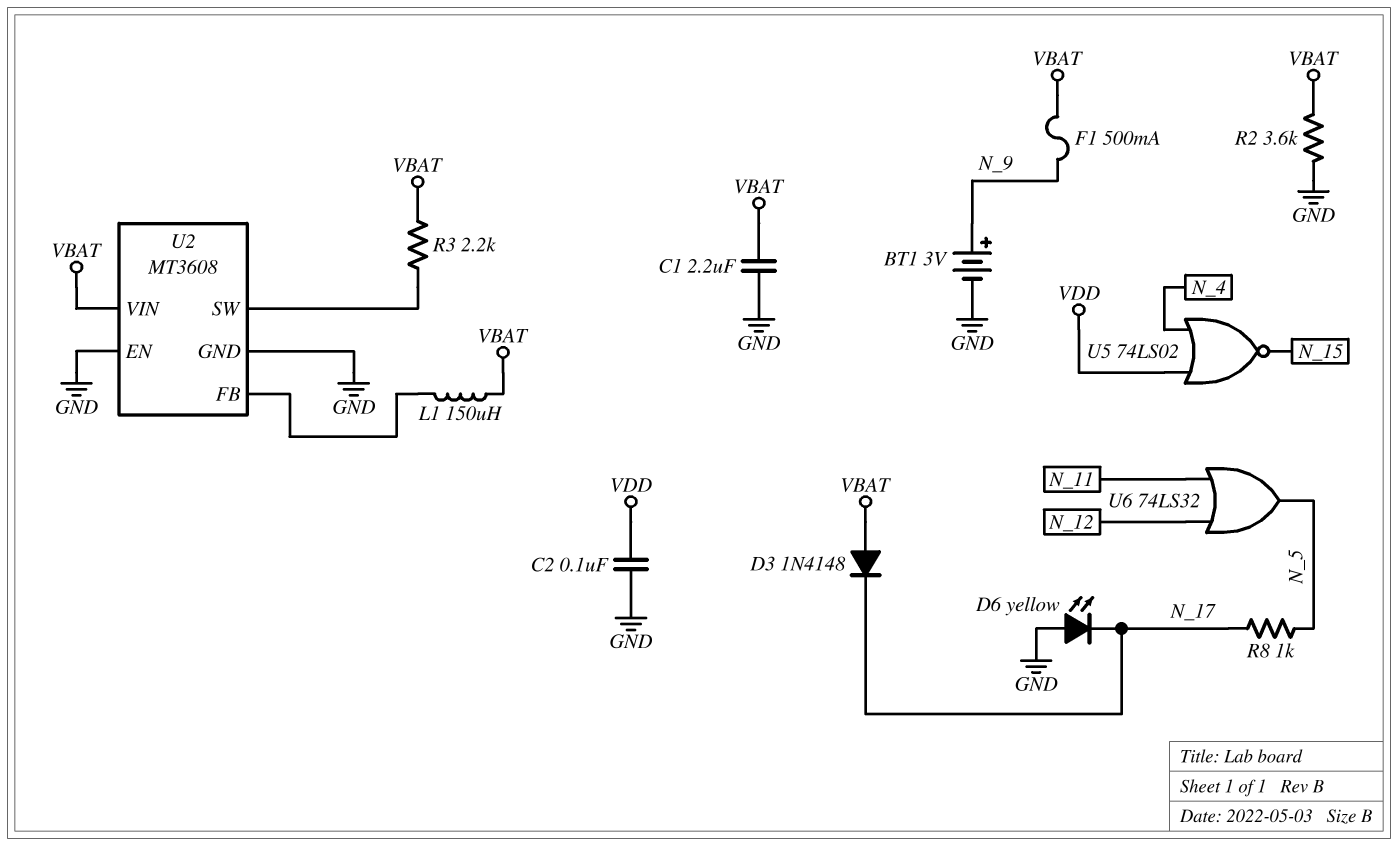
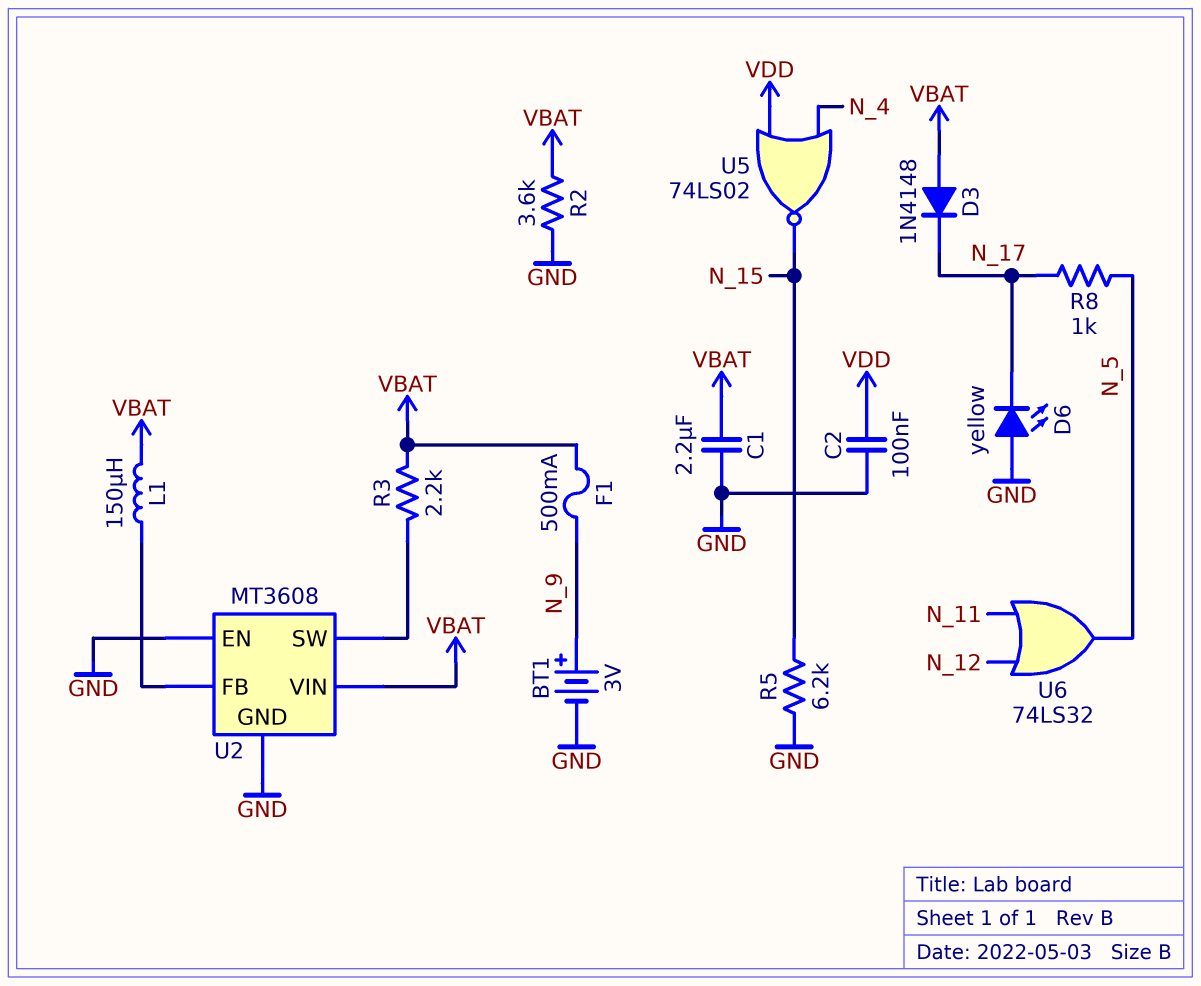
R5: none -> 6.2k (GND, N_15)

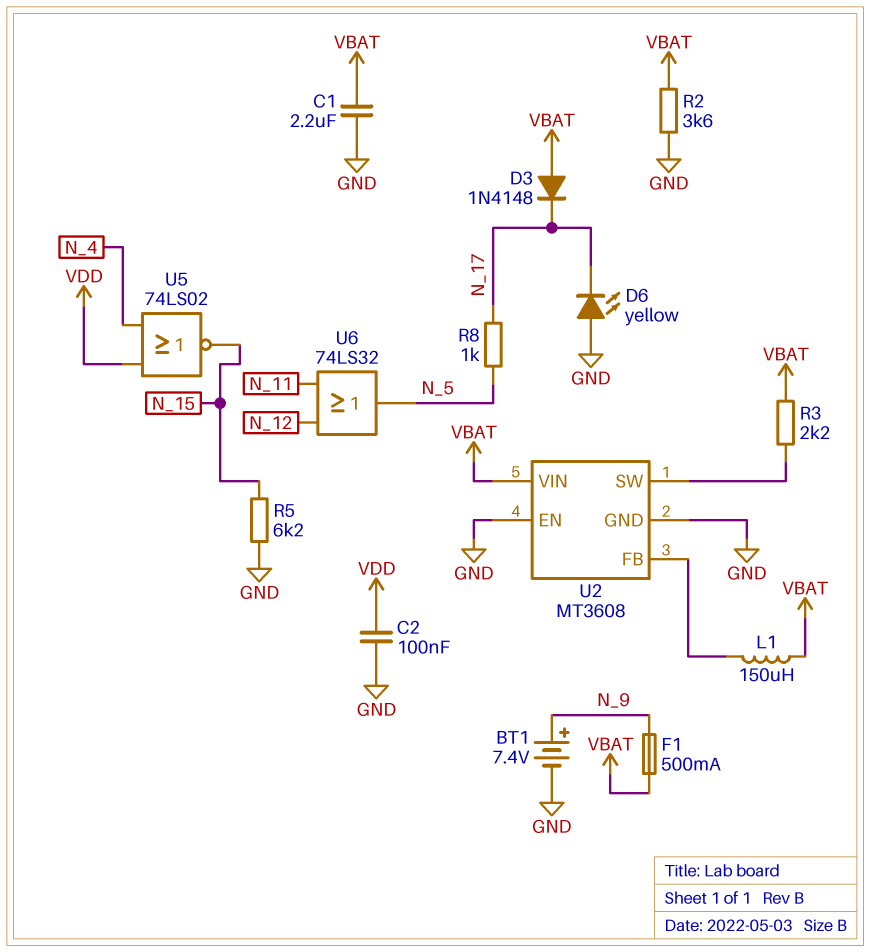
BT1: 3V (plus N_9, minus GND) -> 7.4V (plus N_9, minus GND)

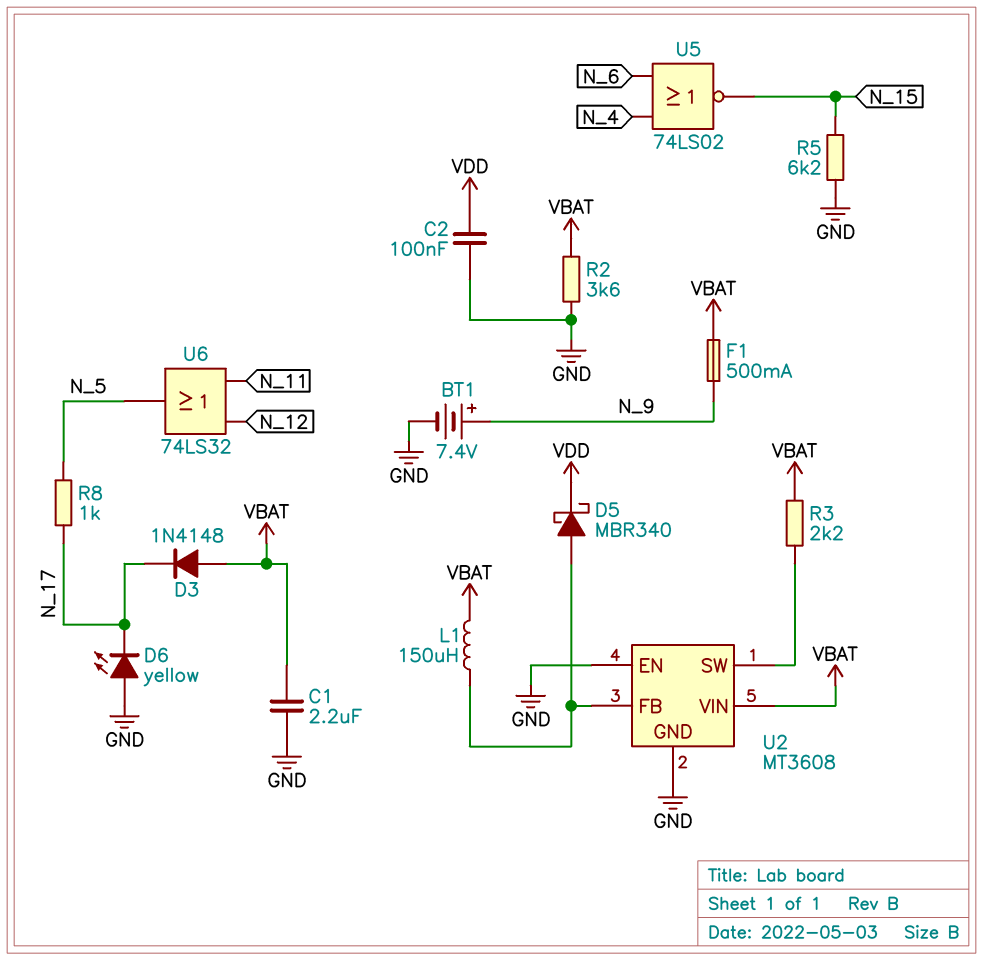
D5: none -> schottky MBR340 (A U2/FB, K VDD)
U5: NOR 74LS02 (in N_4, in VDD, out N_15) -> NOR 74LS02 (in N_4, in N_6, out N_15)

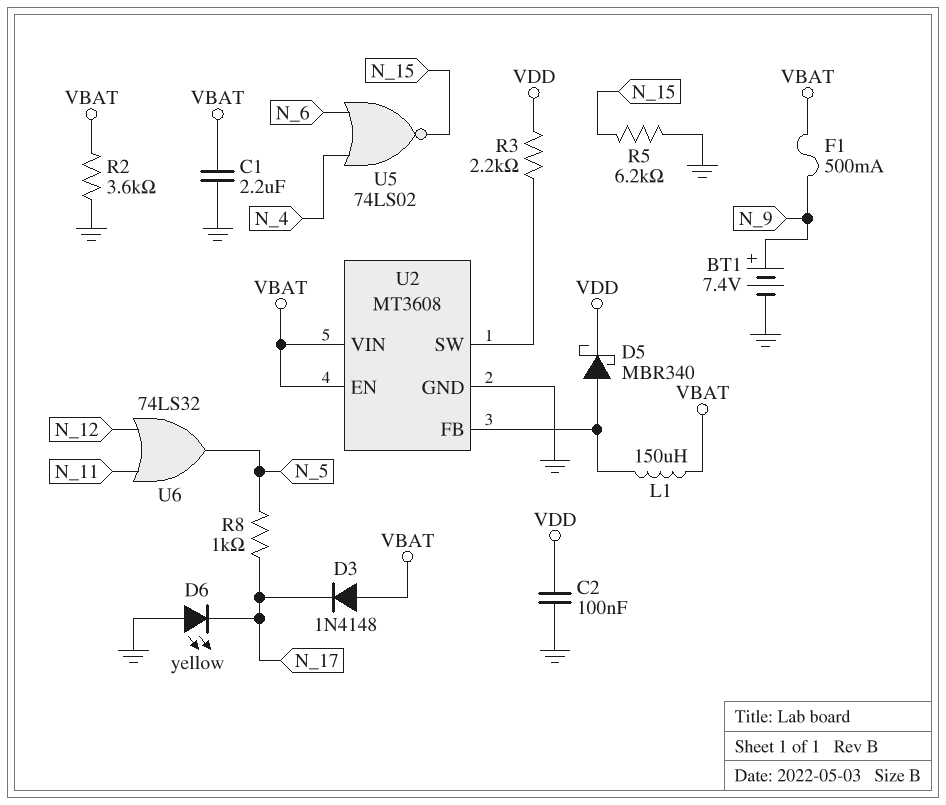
R3: 2.2k (U2/SW, VBAT) -> 2.2k (U2/SW, VDD)
U2 pin EN: GND -> VBAT

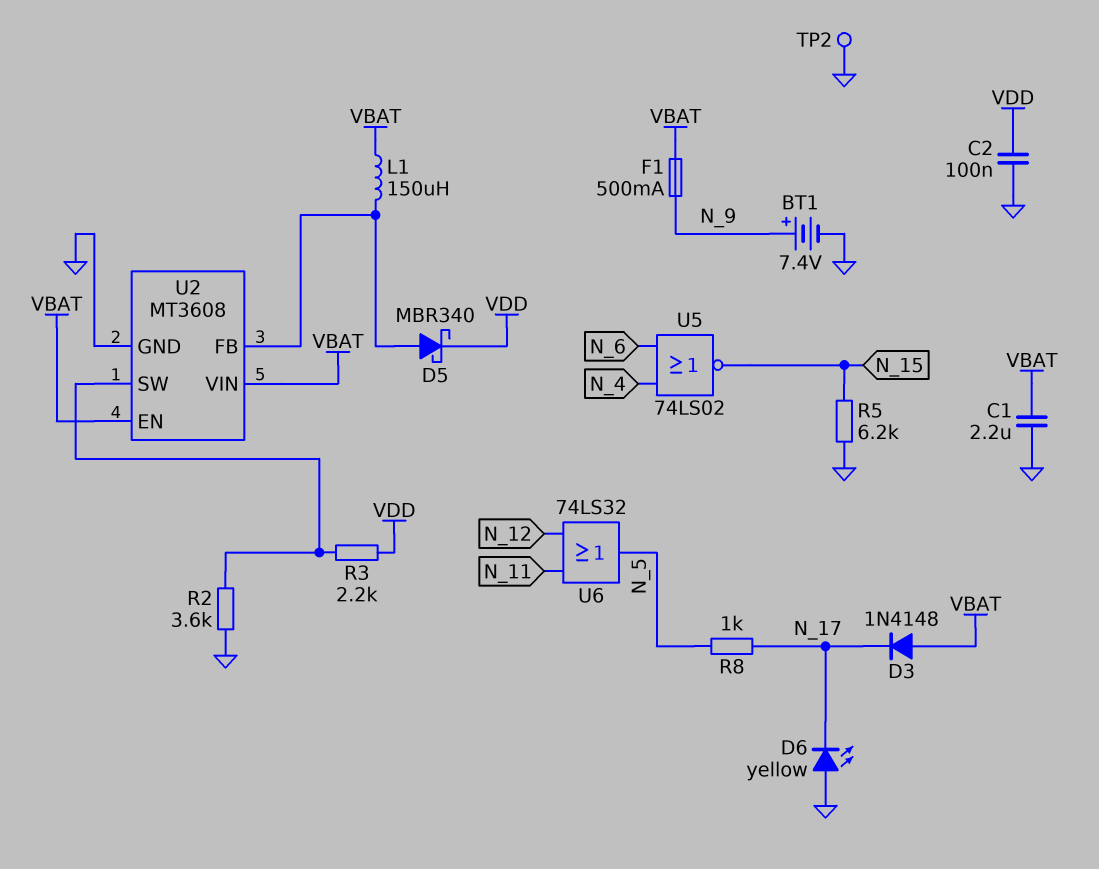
R2: 3.6k (GND, VBAT) -> 3.6k (GND, U2/SW)
TP2: none -> test point (GND)

